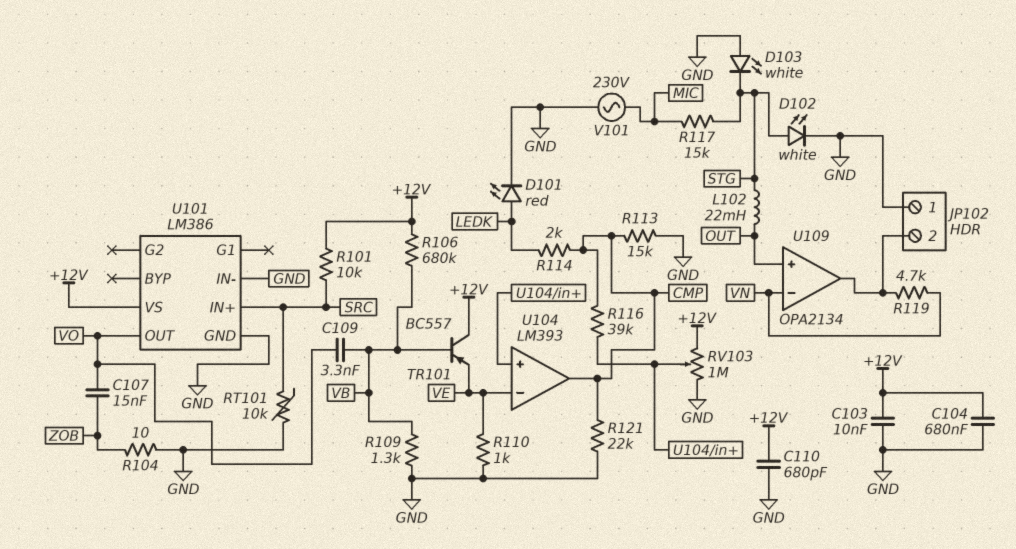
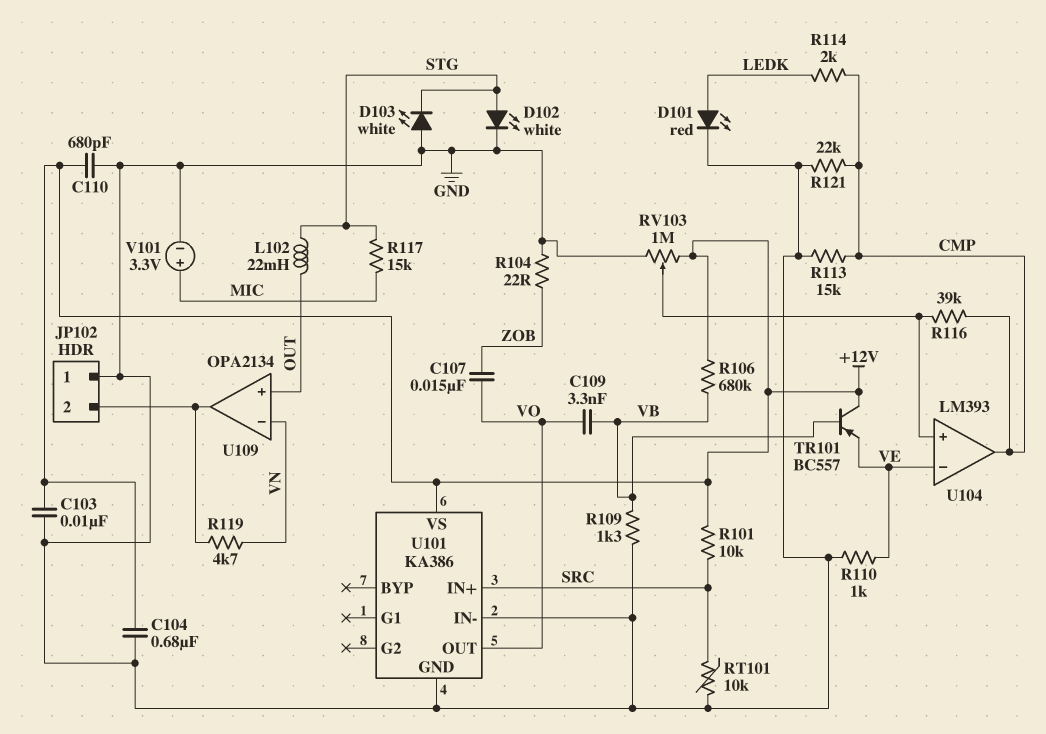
R104: 10 (GND, ZOB) -> 22 (GND, ZOB)
U101: LM386 -> KA386
V101: AC 230V (GND, MIC) -> 3.3V (plus MIC, minus GND)

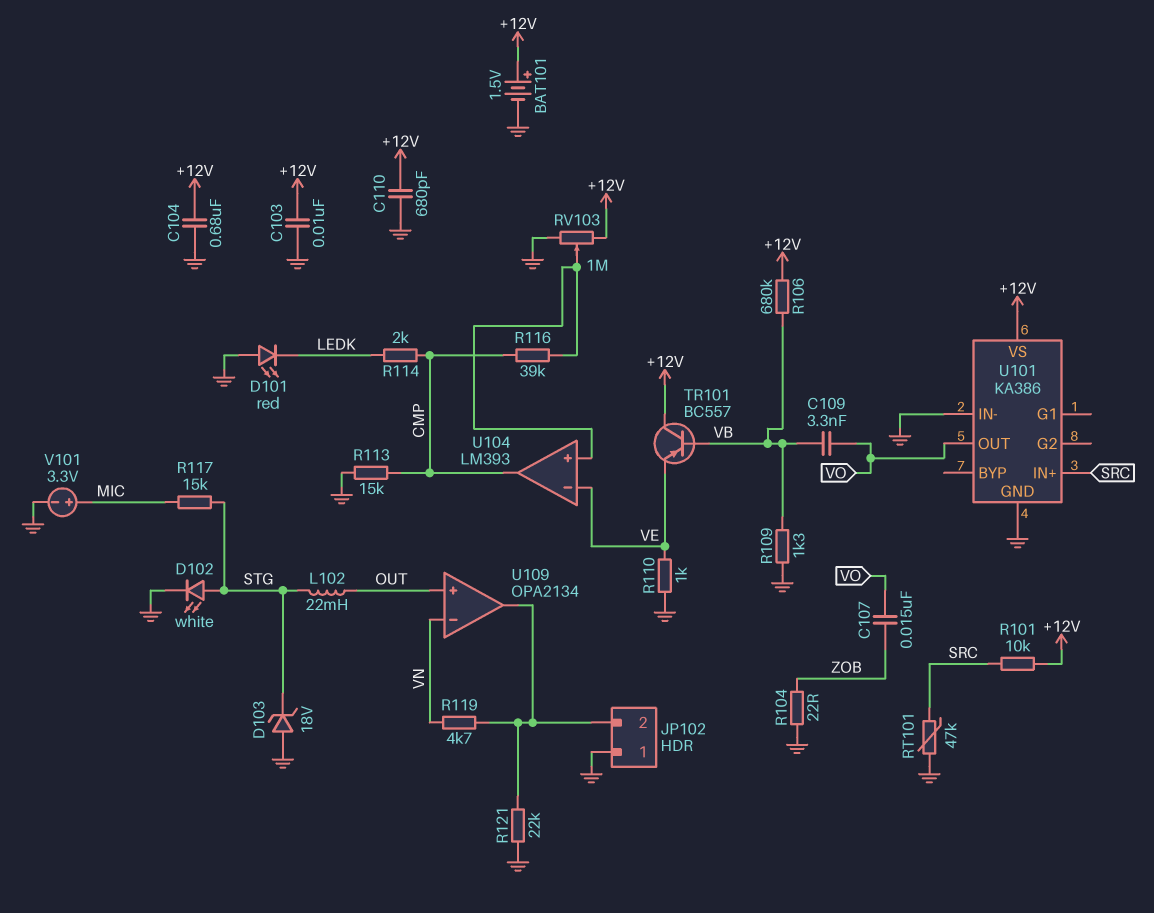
BAT101: none -> 1.5V (plus +12V, minus GND)
D101: LED red (A LEDK, K GND) -> LED red (A GND, K LEDK)
D103: LED white (A GND, K STG) -> zener 18V (A GND, K STG)
R121: 22k (CMP, GND) -> 22k (GND, JP102/2)
RT101: 10k (GND, SRC) -> 47k (GND, SRC)

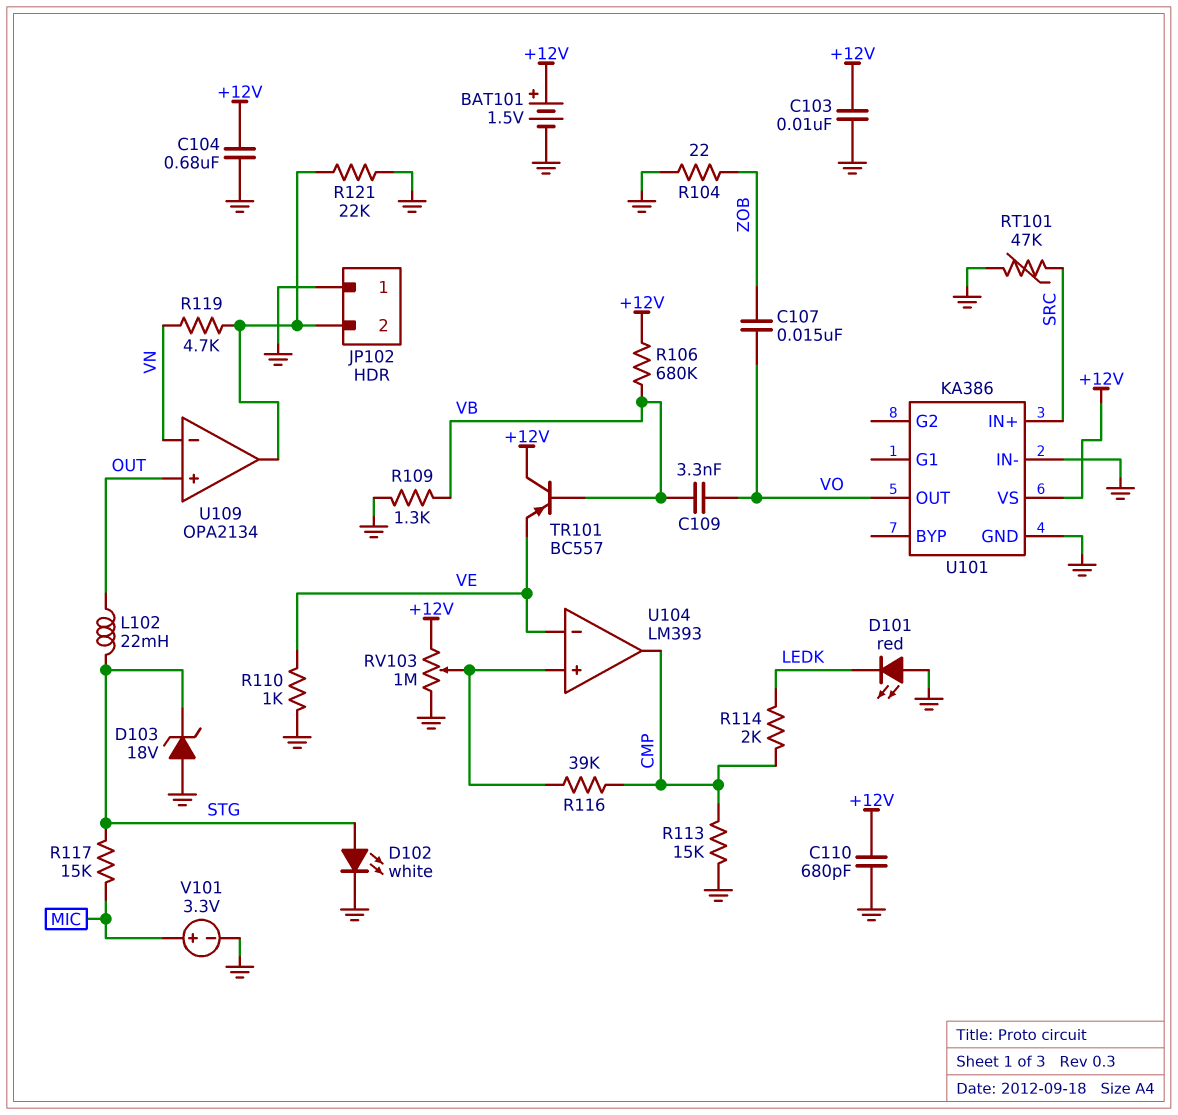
R101: 10k (+12V, SRC) -> none

